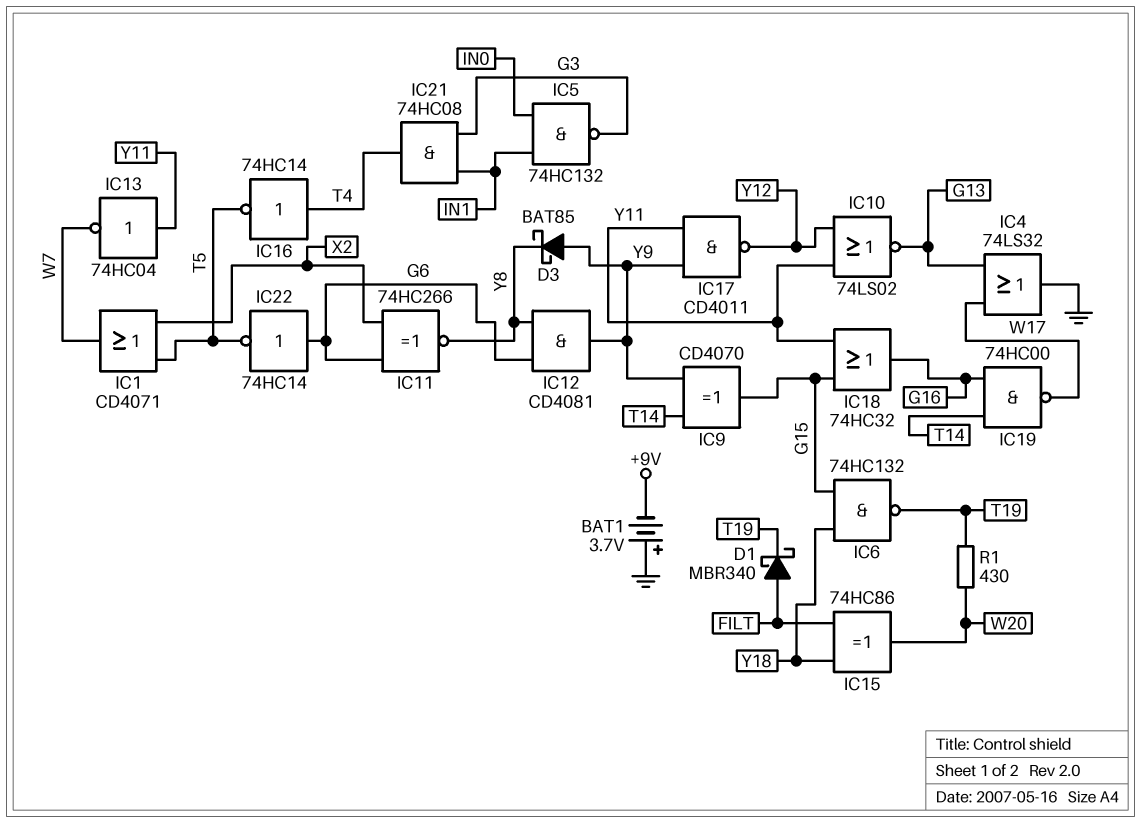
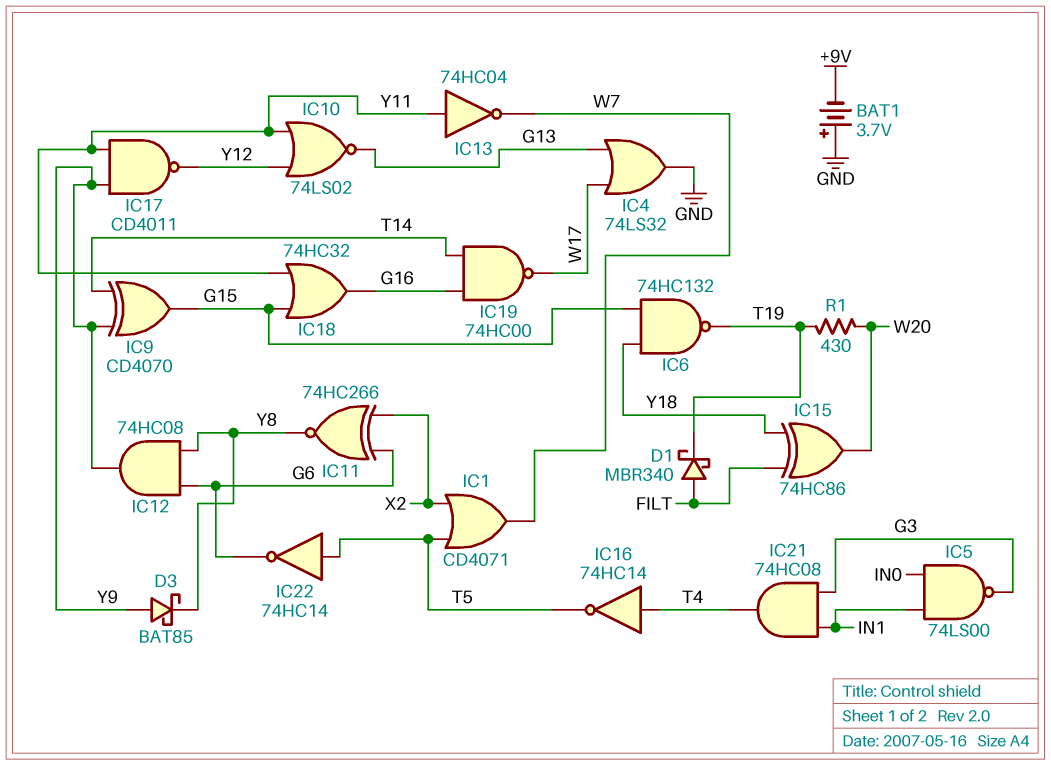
IC5: NAND 74HC132 (in IN0, in IN1, out G3) -> NAND 74LS00 (in IN0, in IN1, out G3)
IC12: AND CD4081 (in G6, in Y8, out Y9) -> AND 74HC08 (in G6, in Y8, out Y9)
IC22: NOT 74HC14 (in G6, out T5) -> NOT 74HC14 (in T5, out G6)

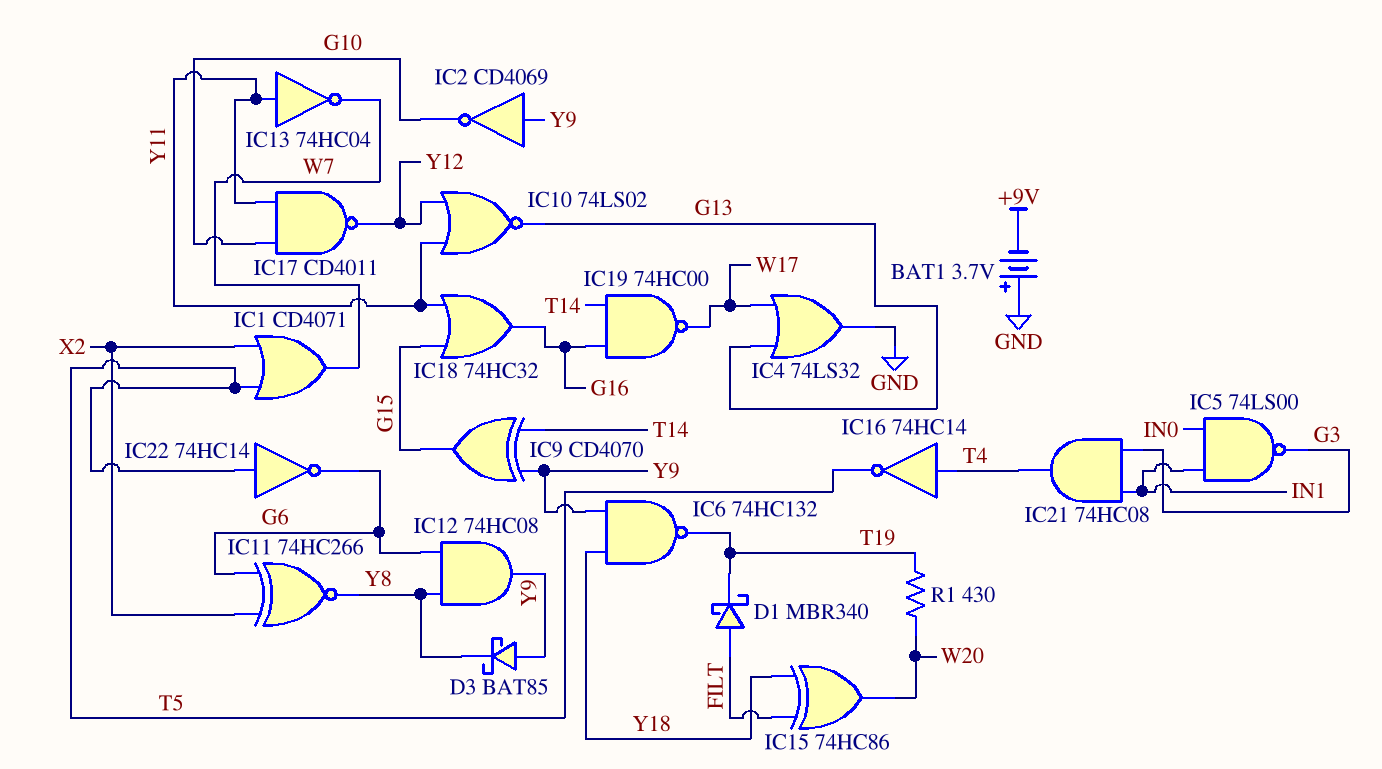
IC2: none -> NOT CD4069 (in Y9, out G10)
IC6: NAND 74HC132 (in G15, in Y18, out T19) -> NAND 74HC132 (in Y9, in Y18, out T19)
IC17: NAND CD4011 (in Y9, in Y11, out Y12) -> NAND CD4011 (in G10, in Y11, out Y12)

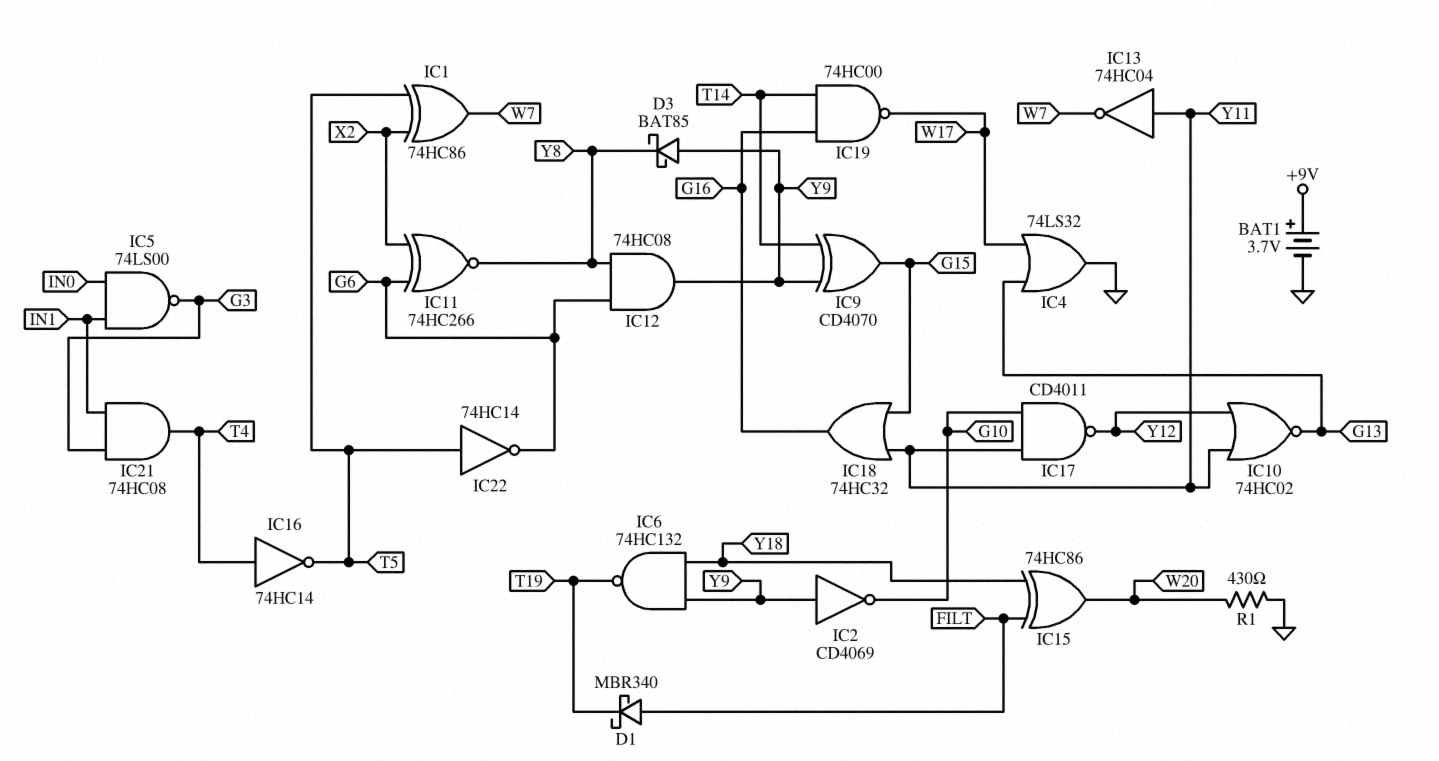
BAT1: 3.7V (plus GND, minus +9V) -> 3.7V (plus +9V, minus GND)
IC1: OR CD4071 (in T5, in X2, out W7) -> XOR 74HC86 (in T5, in X2, out W7)
IC10: NOR 74LS02 (in Y11, in Y12, out G13) -> NOR 74HC02 (in Y11, in Y12, out G13)
R1: 430 (T19, W20) -> 430 (GND, W20)

